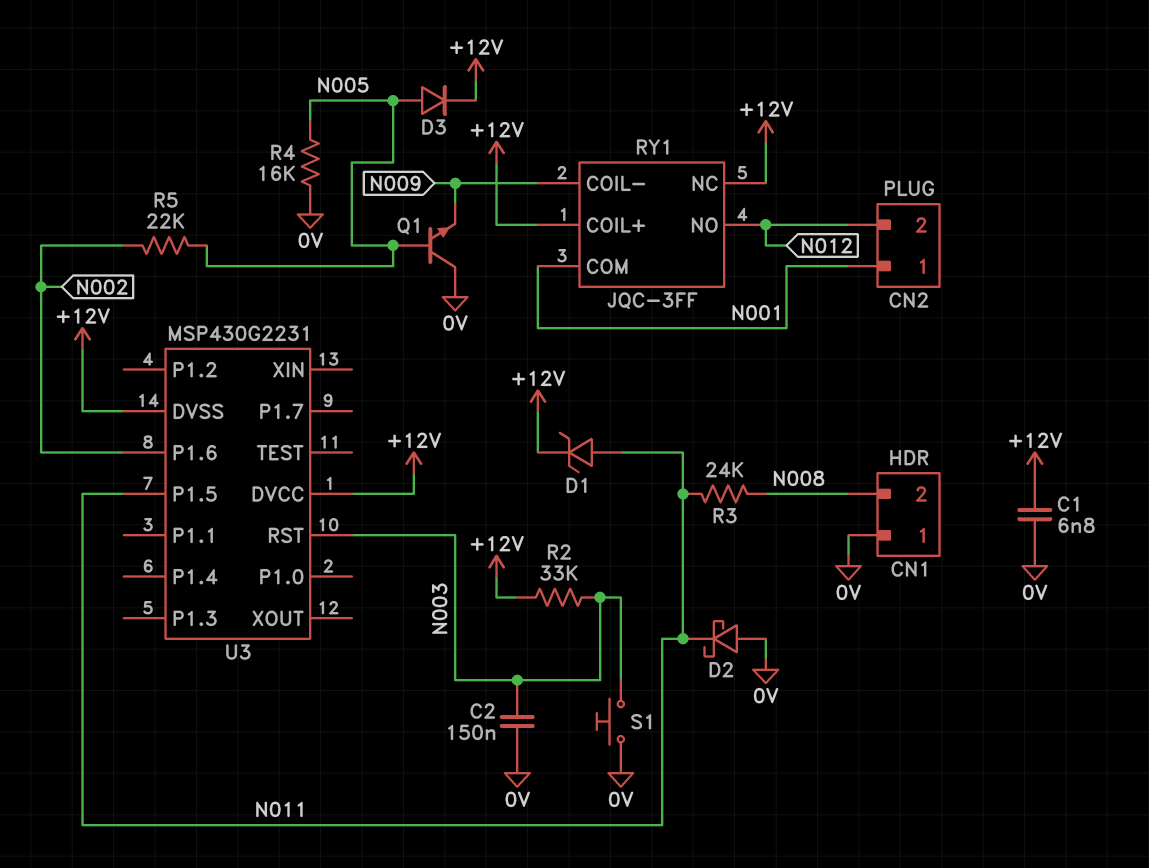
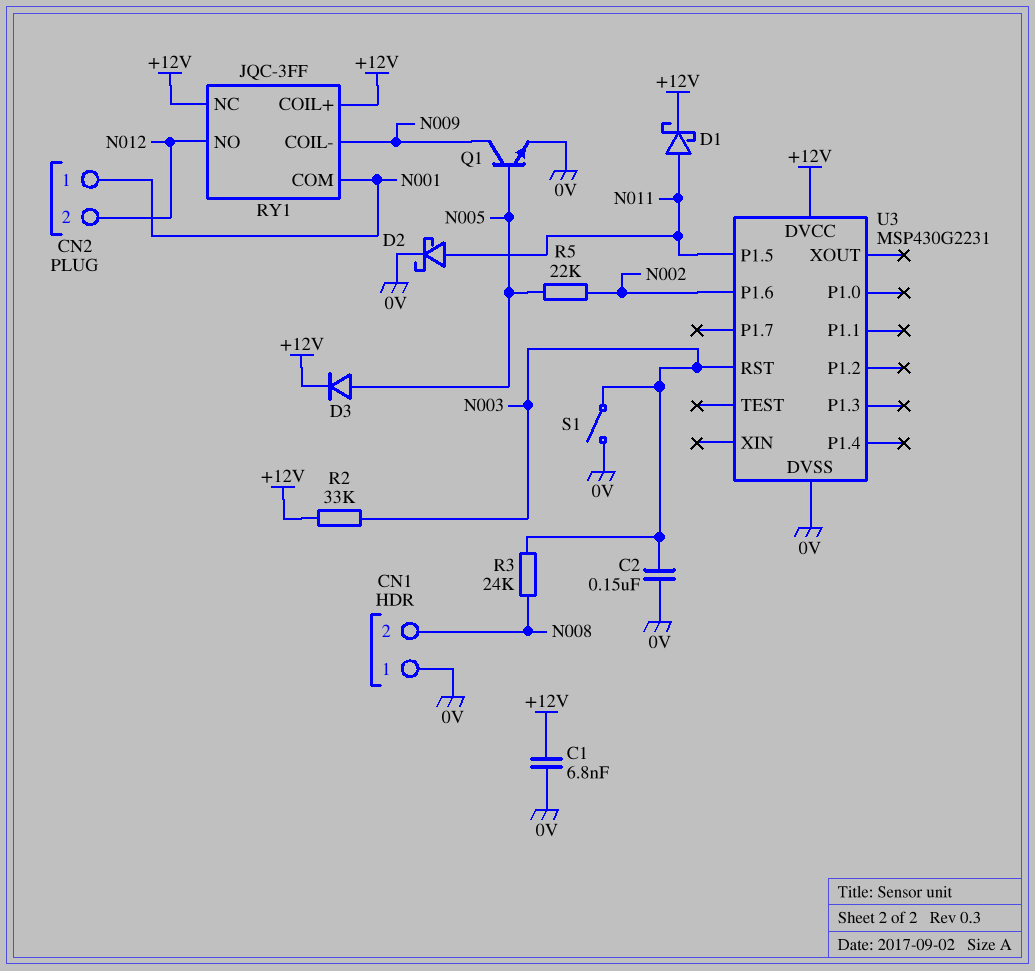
D1: zener (A N011, K +12V) -> schottky (A N011, K +12V)
D2: schottky (A 0V, K N011) -> schottky (A N011, K 0V)
Q1: NPN (B N005, C 0V, E N009) -> NPN (B N005, C N009, E 0V)
R3: 24k (N008, N011) -> 24k (N003, N008)
R4: 16k (0V, N005) -> none
S1: button (0V, N003) -> switch (0V, N003)
U3 pin DVSS: +12V -> 0V

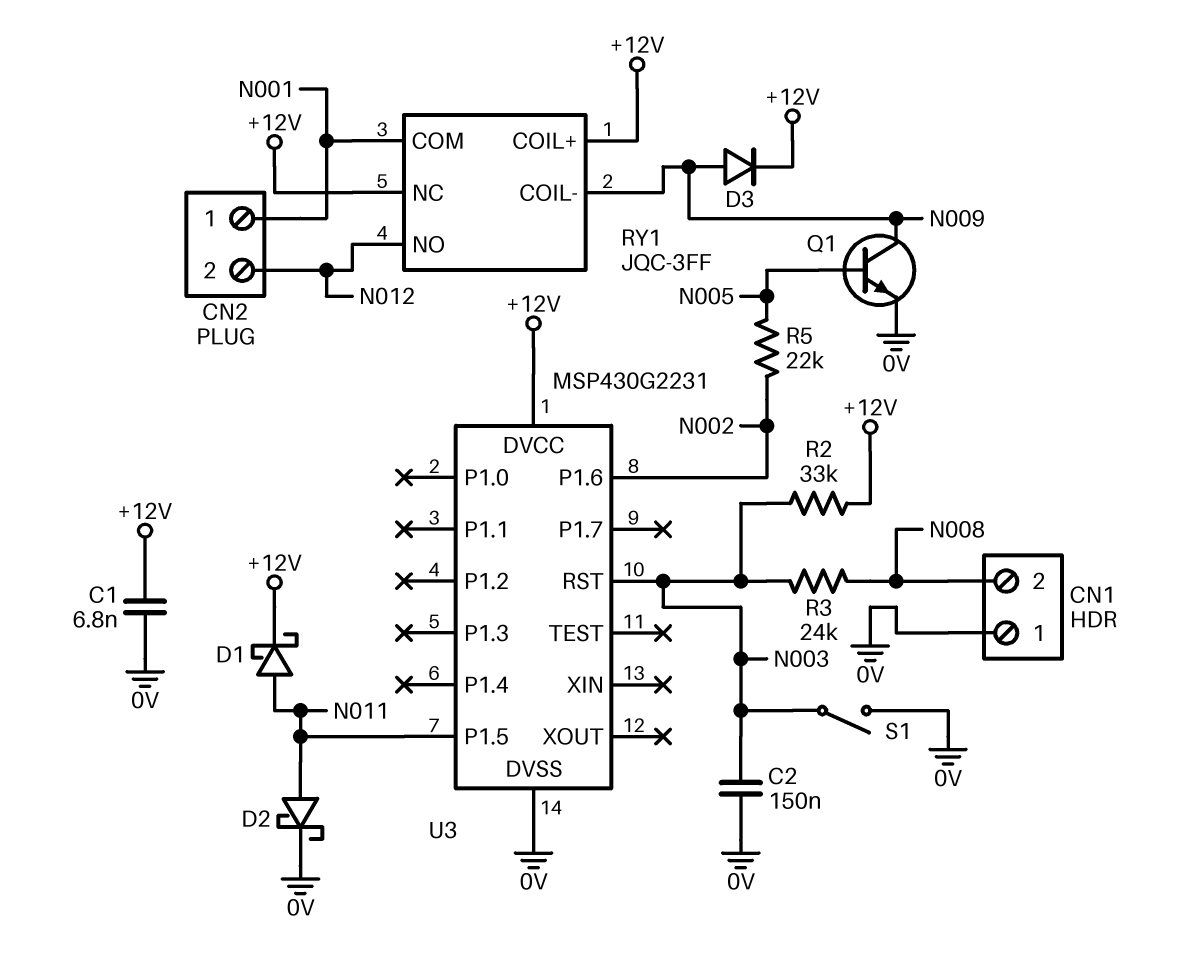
D3: diode (A N005, K +12V) -> diode (A N009, K +12V)

